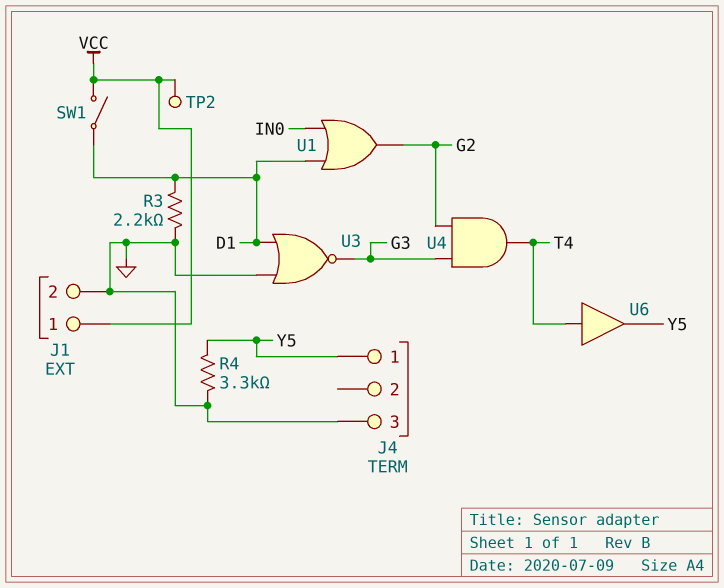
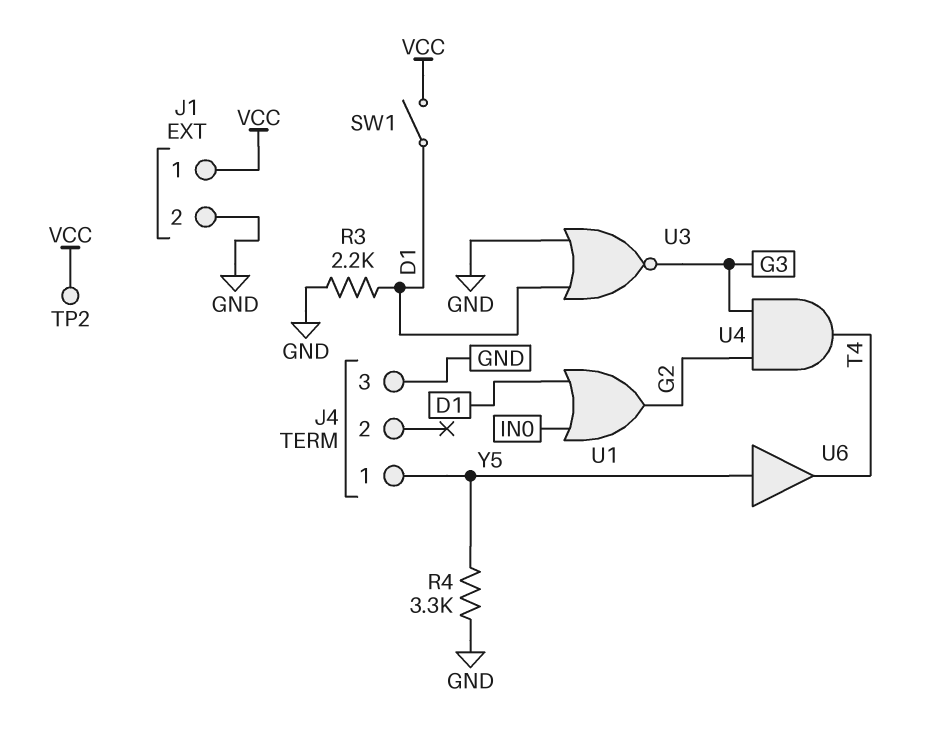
U6: buffer (in T4, out Y5) -> buffer (in Y5, out T4)

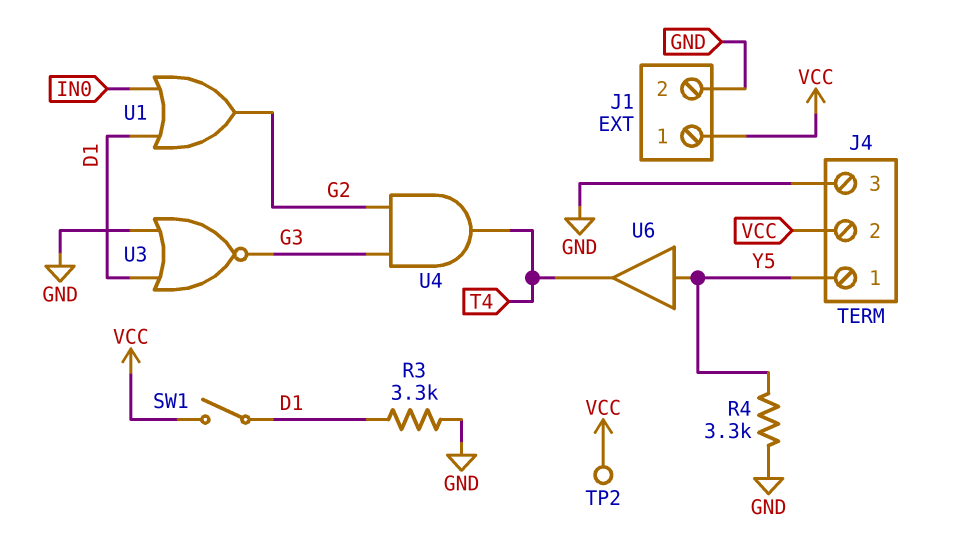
J4 pin 2: none -> VCC
R3: 2.2k (D1, GND) -> 3.3k (D1, GND)

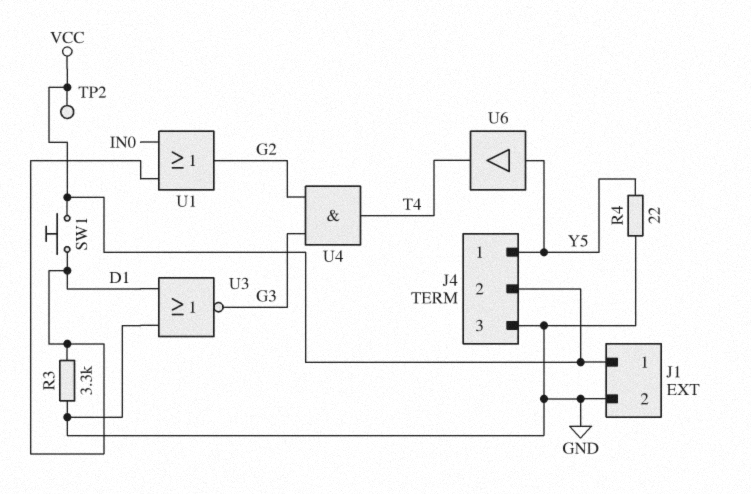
R4: 3.3k (GND, Y5) -> 22 (GND, Y5)
SW1: switch (D1, VCC) -> button (D1, VCC)

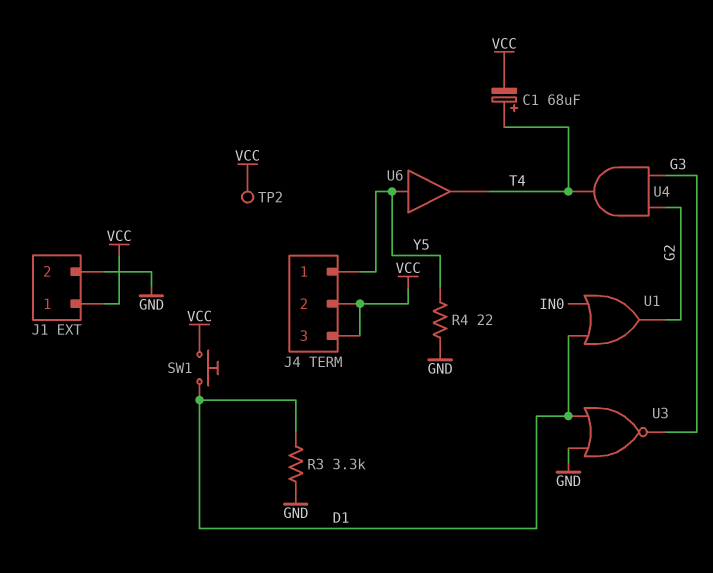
C1: none -> 68uF (plus T4, minus VCC)
J4 pin 3: GND -> VCC

